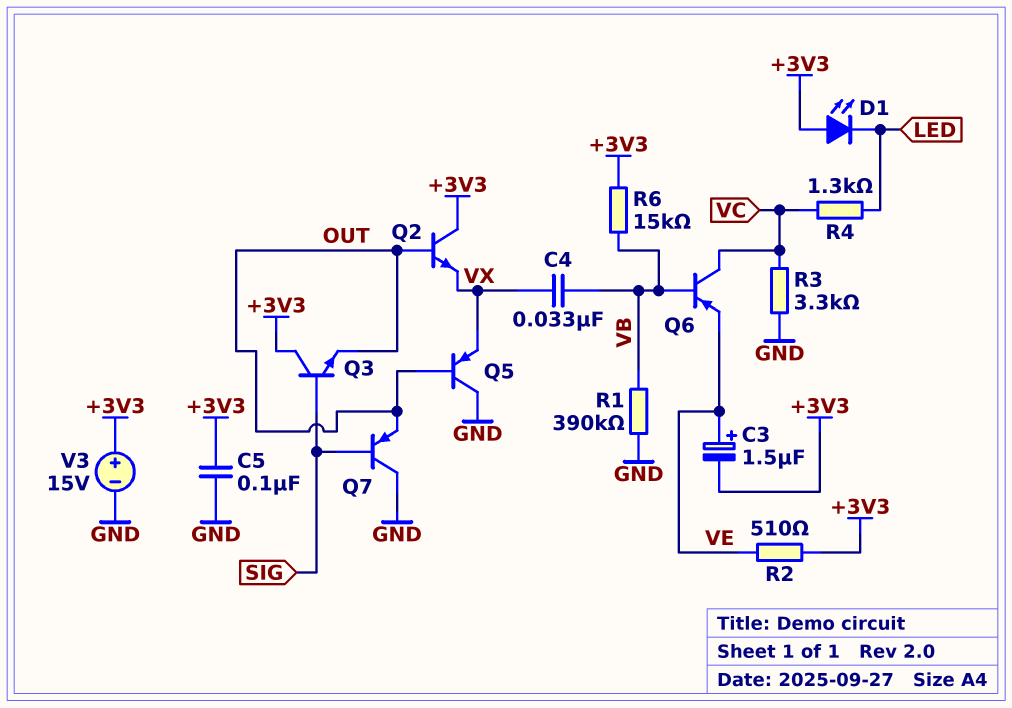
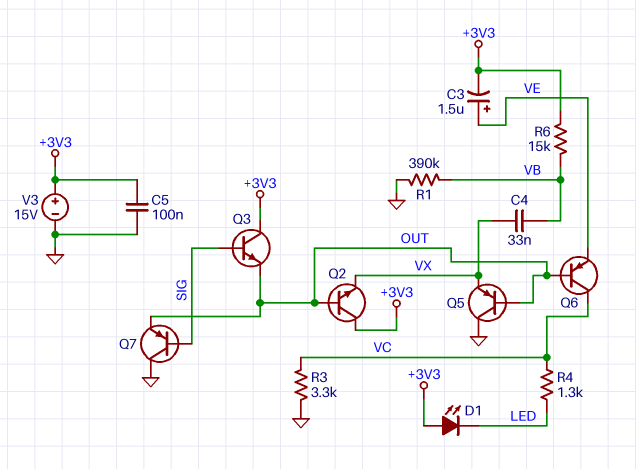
Q6: PNP (B VB, C VC, E VE) -> PNP (B OUT, C VC, E VE)
R2: 510 (+3V3, VE) -> none

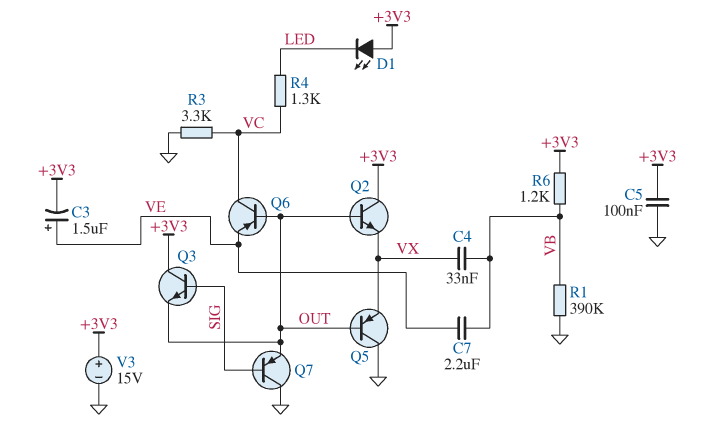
C7: none -> 2.2uF (VB, VE)
R6: 15k (+3V3, VB) -> 1.2k (+3V3, VB)

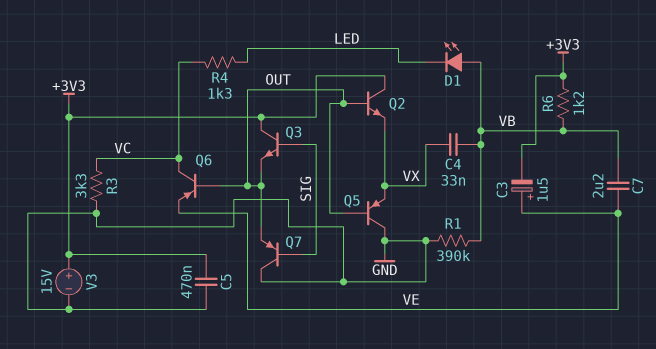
C5: 100nF (+3V3, GND) -> 470nF (+3V3, GND)
D1: LED (A +3V3, K LED) -> LED (A VB, K LED)

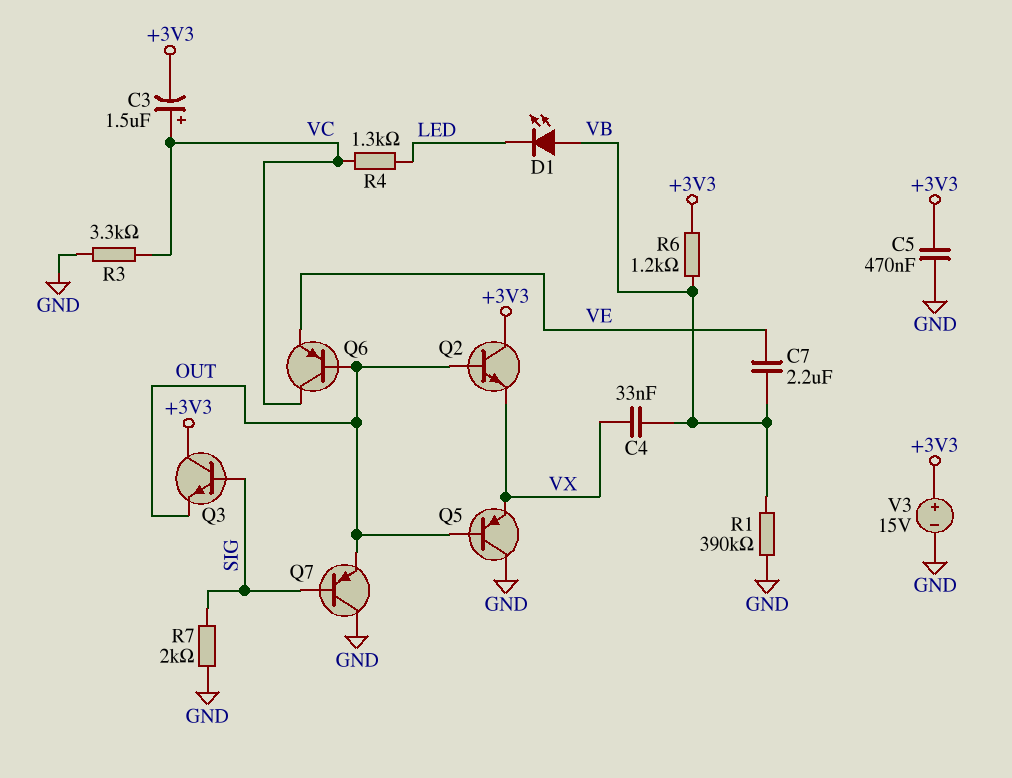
C3: 1.5uF (plus VE, minus +3V3) -> 1.5uF (plus VC, minus +3V3)
R7: none -> 2k (GND, SIG)

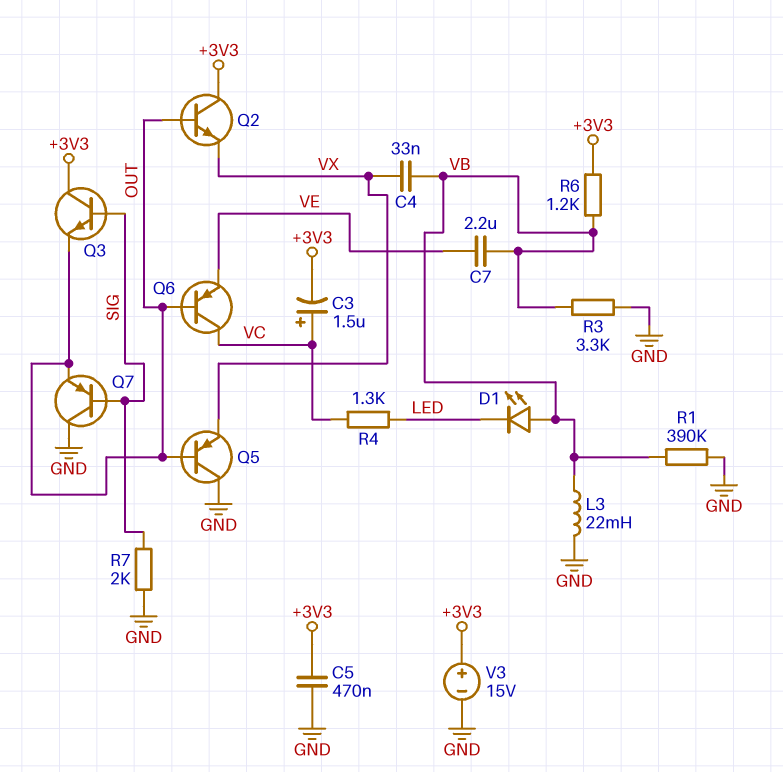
L3: none -> 22mH (GND, VB)
R3: 3.3k (GND, VC) -> 3.3k (GND, VB)

